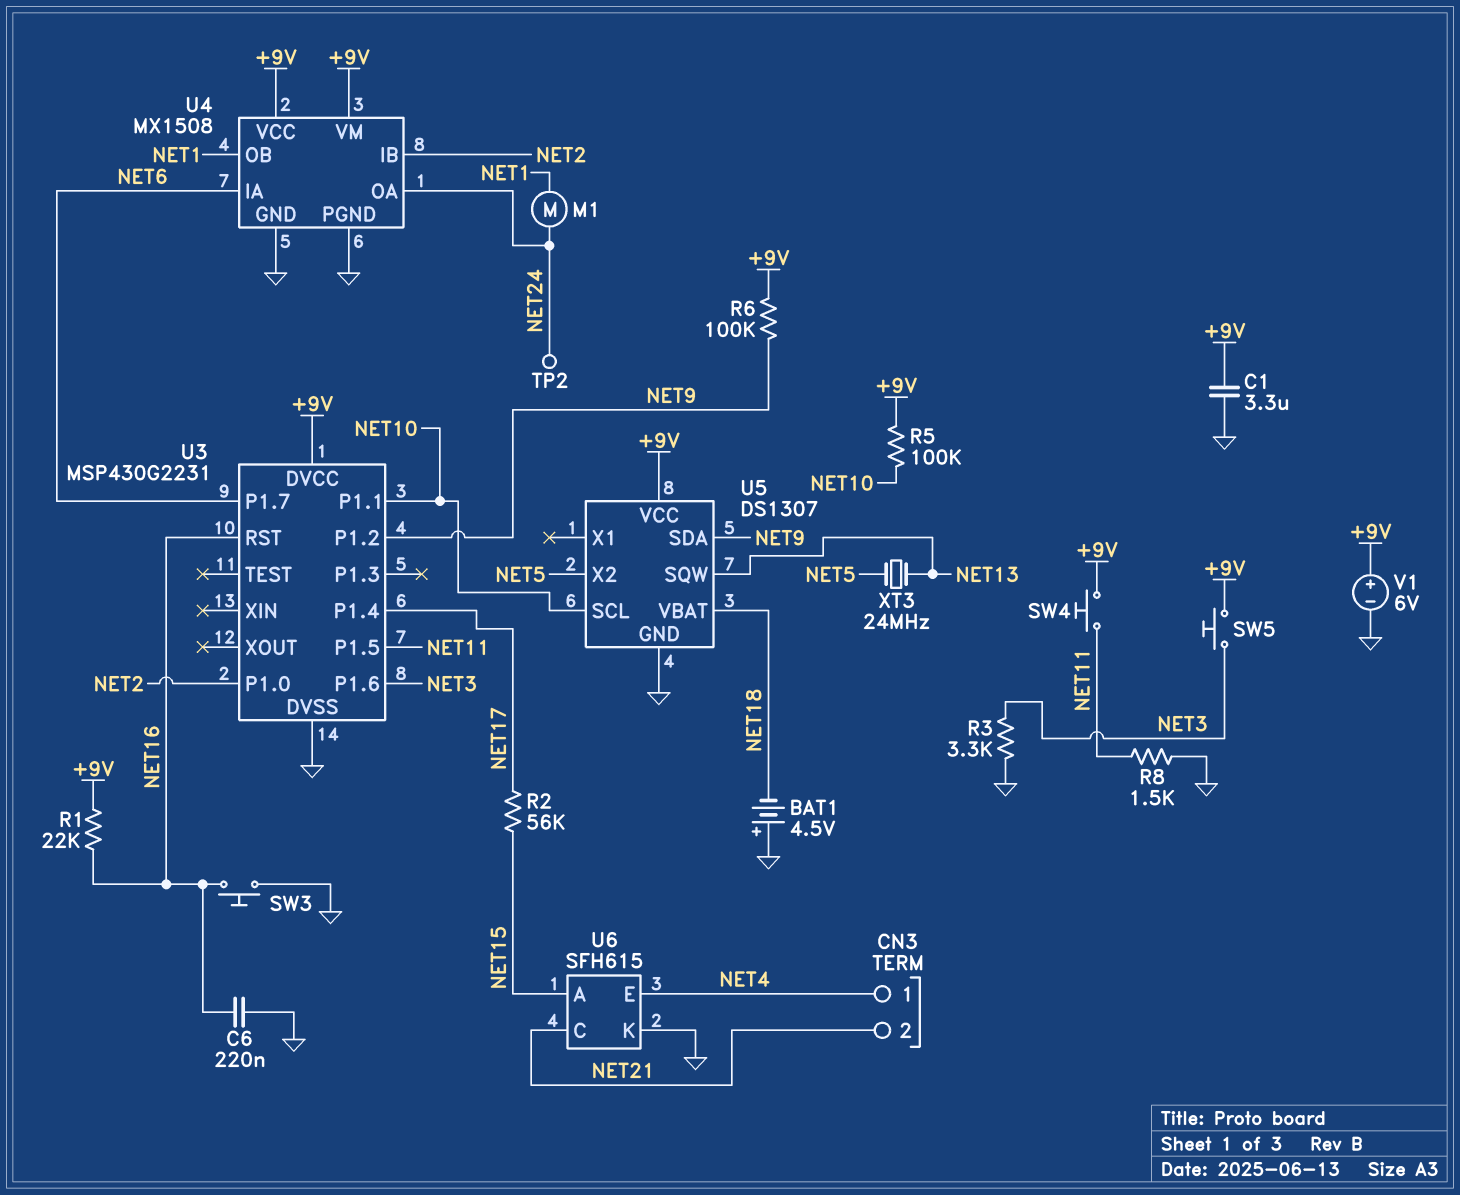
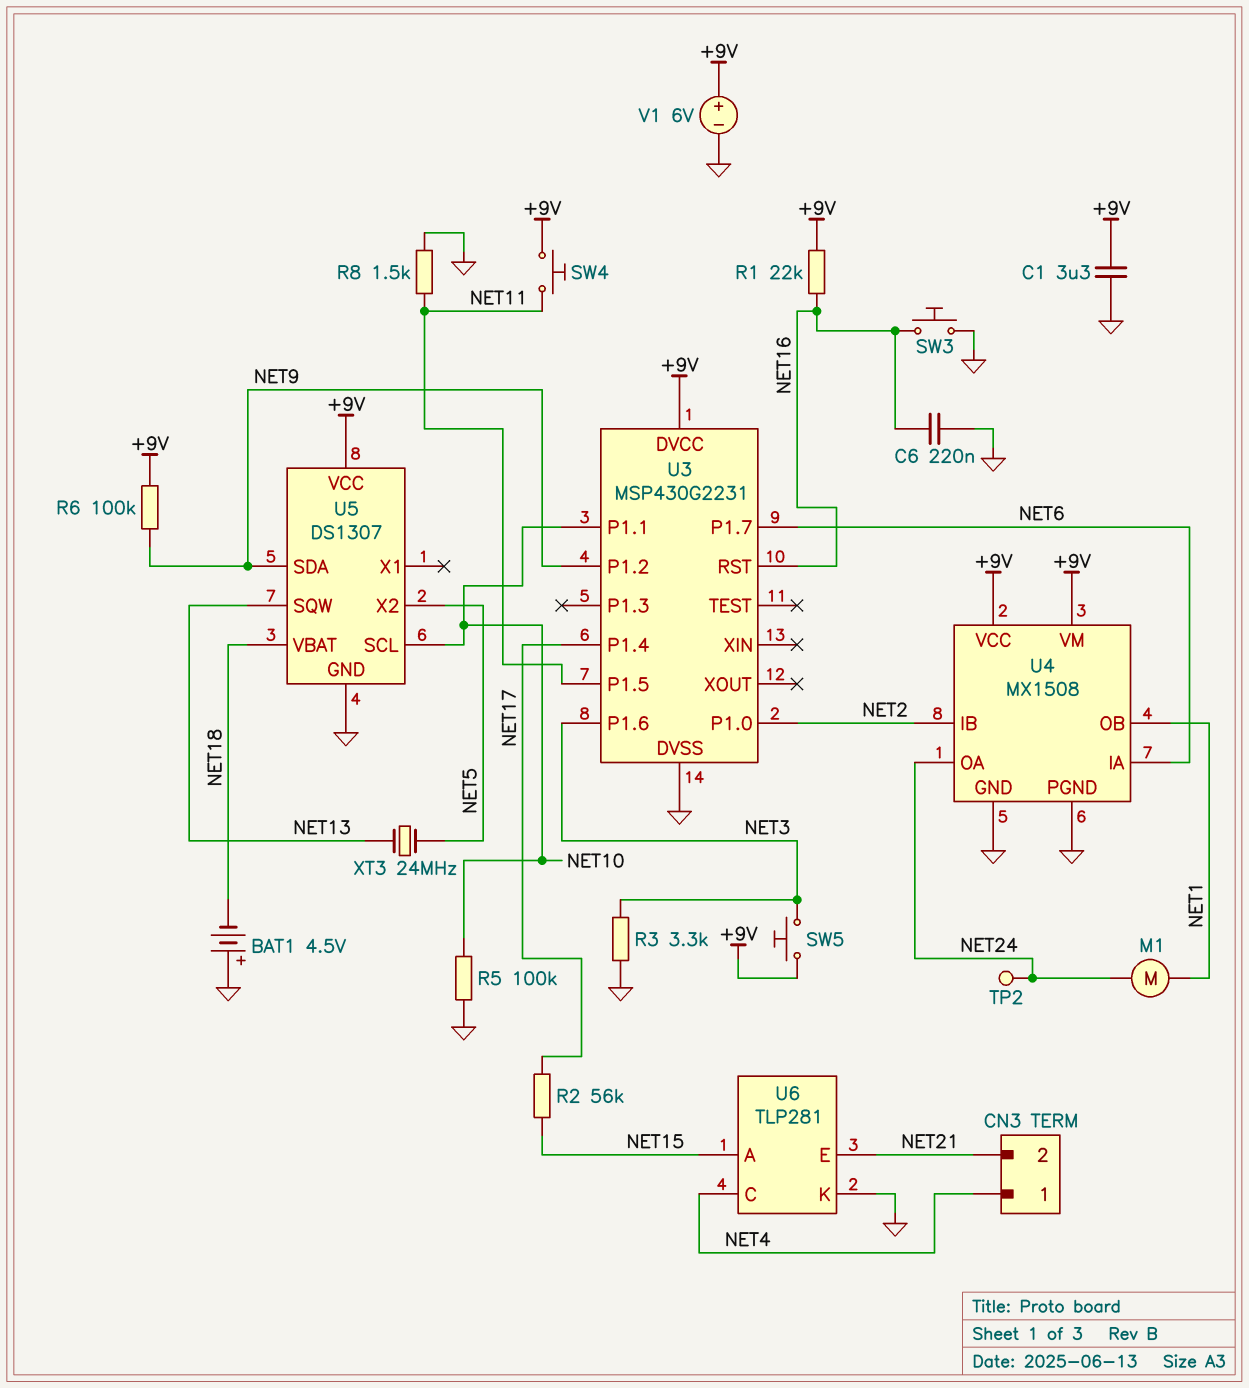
R5: 100k (+9V, NET10) -> 100k (GND, NET10)
U6: SFH615 -> TLP281
U6 pin C: NET21 -> NET4
U6 pin E: NET4 -> NET21

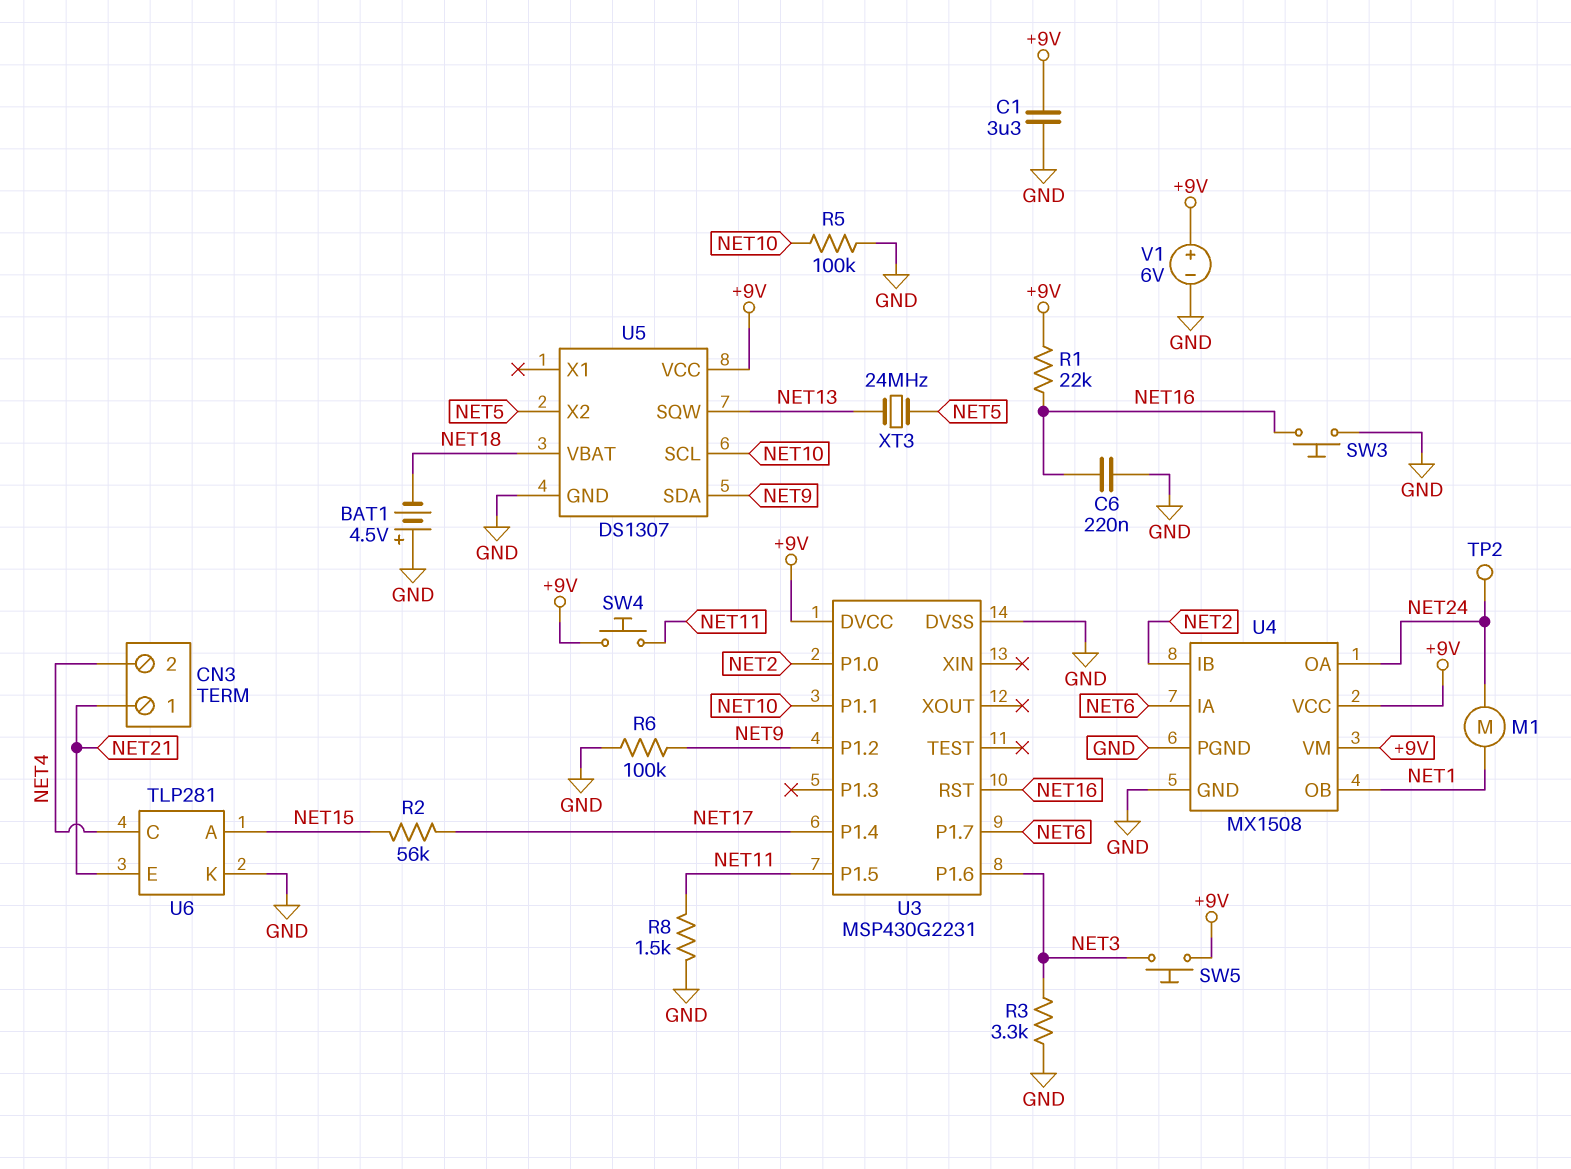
CN3 pin 1: NET4 -> NET21
CN3 pin 2: NET21 -> NET4
R6: 100k (+9V, NET9) -> 100k (GND, NET9)

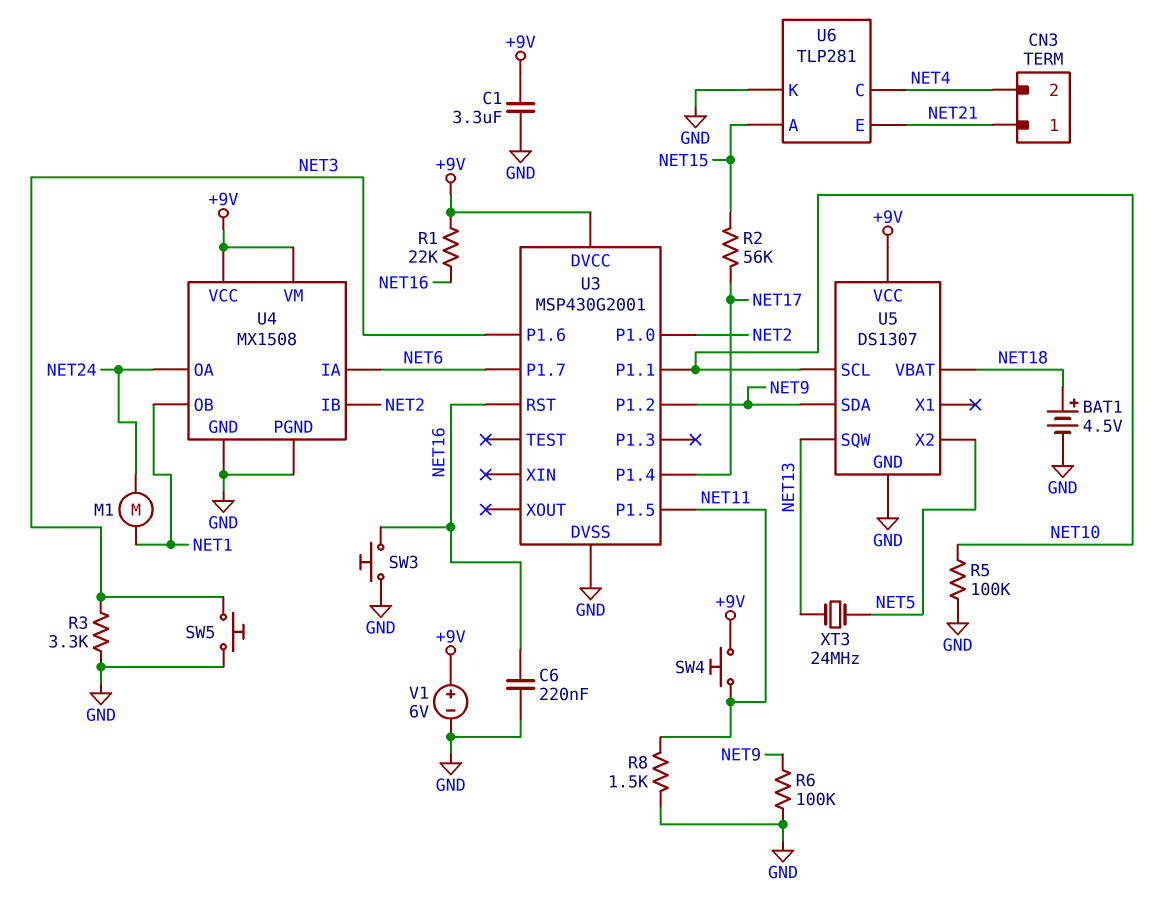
BAT1: 4.5V (plus GND, minus NET18) -> 4.5V (plus NET18, minus GND)
SW5: button (+9V, NET3) -> button (GND, NET3)
TP2: test point (NET24) -> none
U3: MSP430G2231 -> MSP430G2001

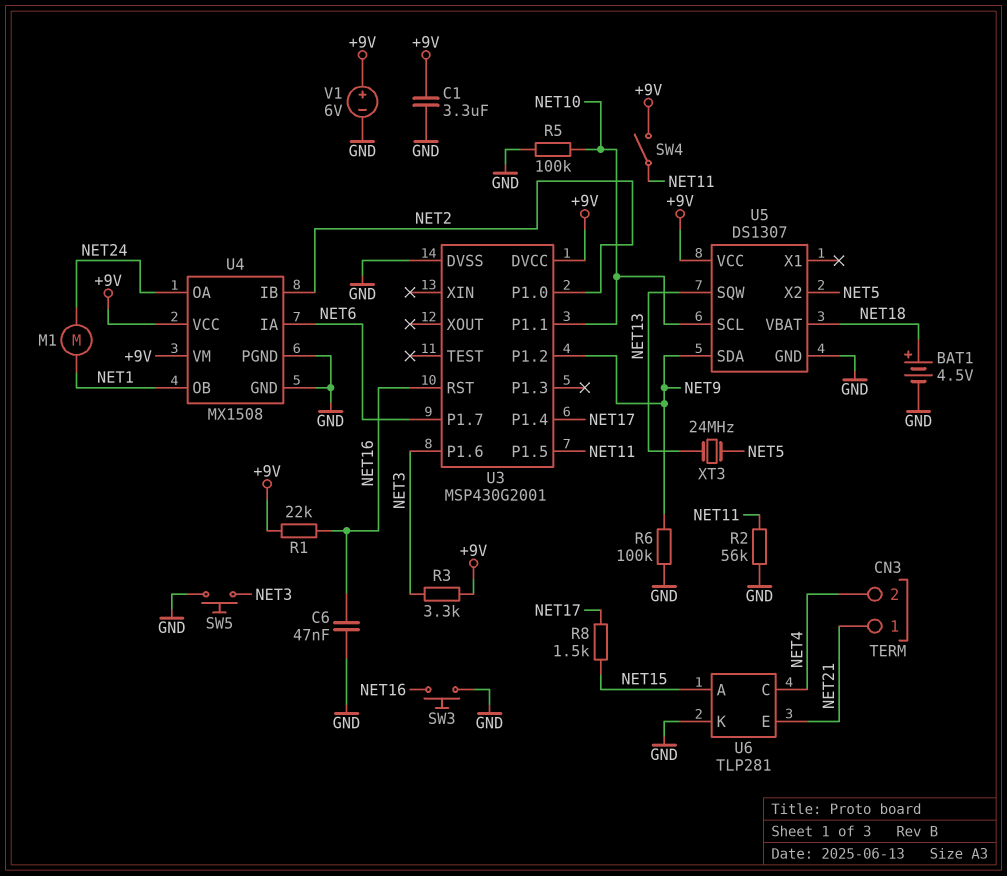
C6: 220nF (GND, NET16) -> 47nF (GND, NET16)
R2: 56k (NET15, NET17) -> 56k (GND, NET11)
R3: 3.3k (GND, NET3) -> 3.3k (+9V, NET3)
R8: 1.5k (GND, NET11) -> 1.5k (NET15, NET17)
SW4: button (+9V, NET11) -> switch (+9V, NET11)

